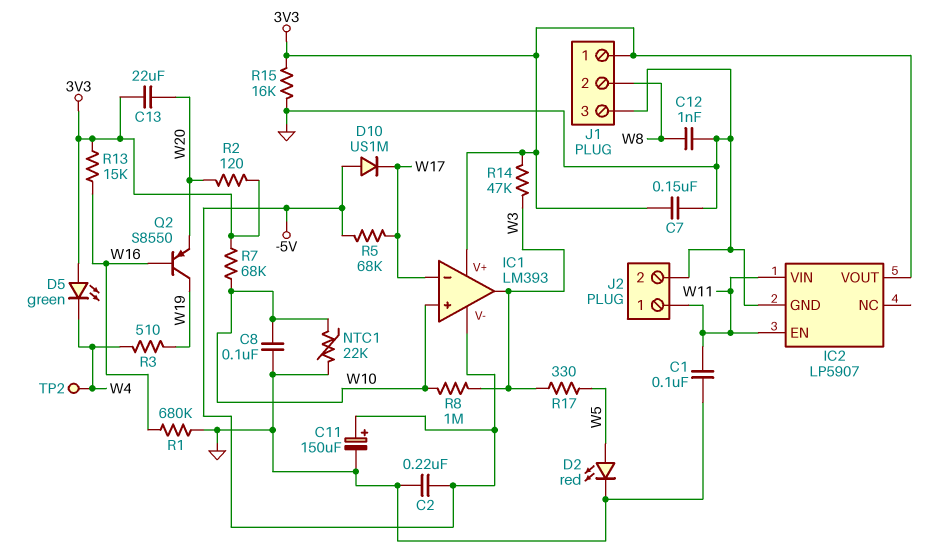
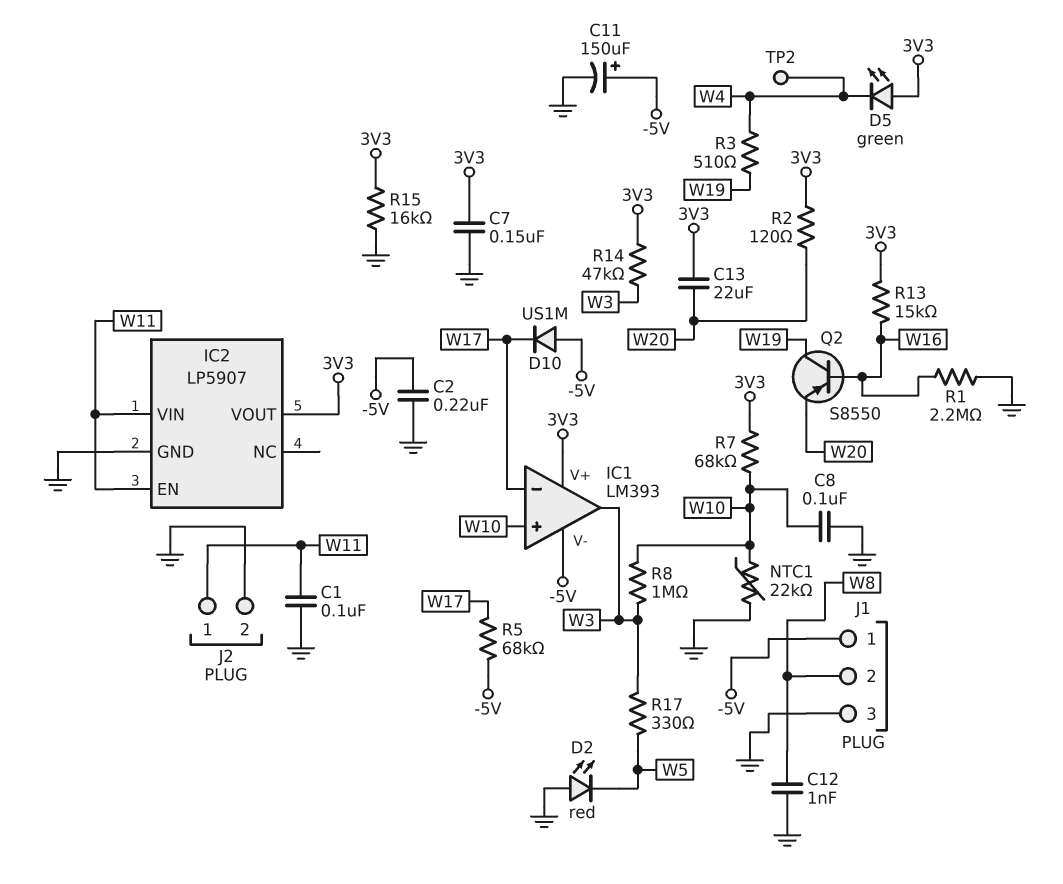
D2: LED red (A W5, K GND) -> LED red (A GND, K W5)
J1 pin 1: 3V3 -> -5V
R1: 680k (GND, W16) -> 2.2M (GND, W16)

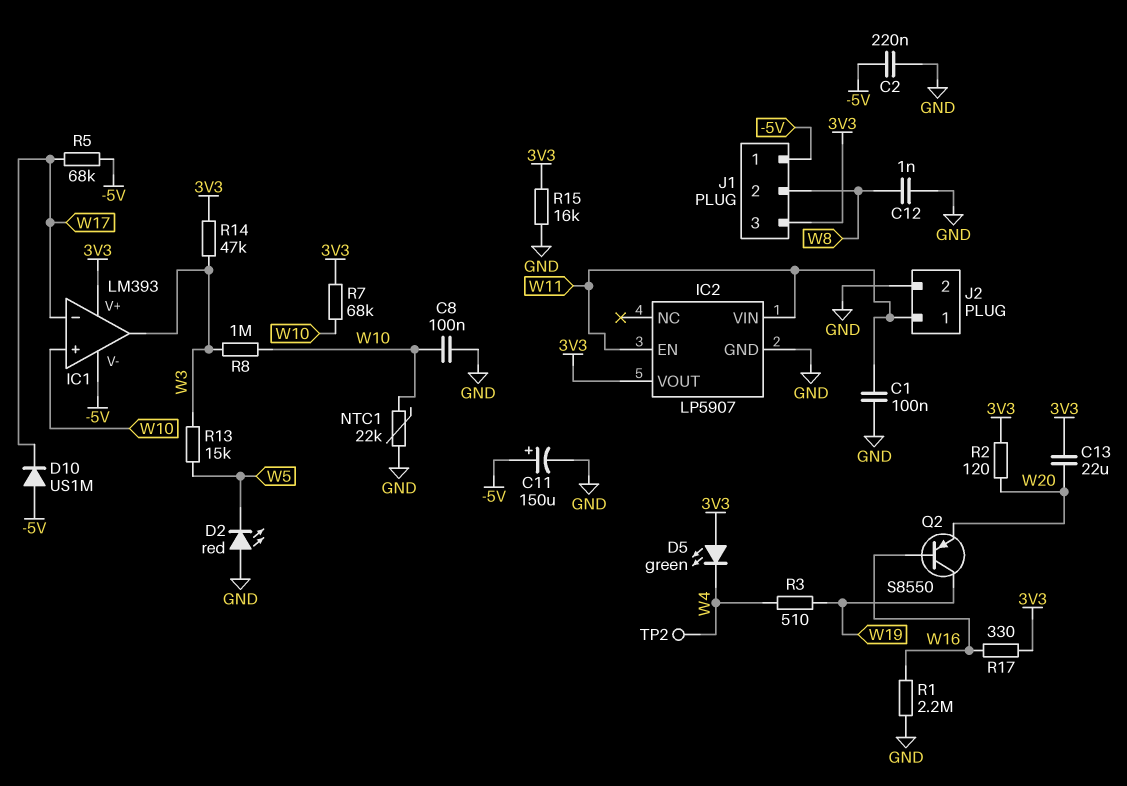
C7: 150nF (3V3, GND) -> none
J1 pin 3: GND -> 3V3
R13: 15k (3V3, W16) -> 15k (W3, W5)
R17: 330 (W3, W5) -> 330 (3V3, W16)

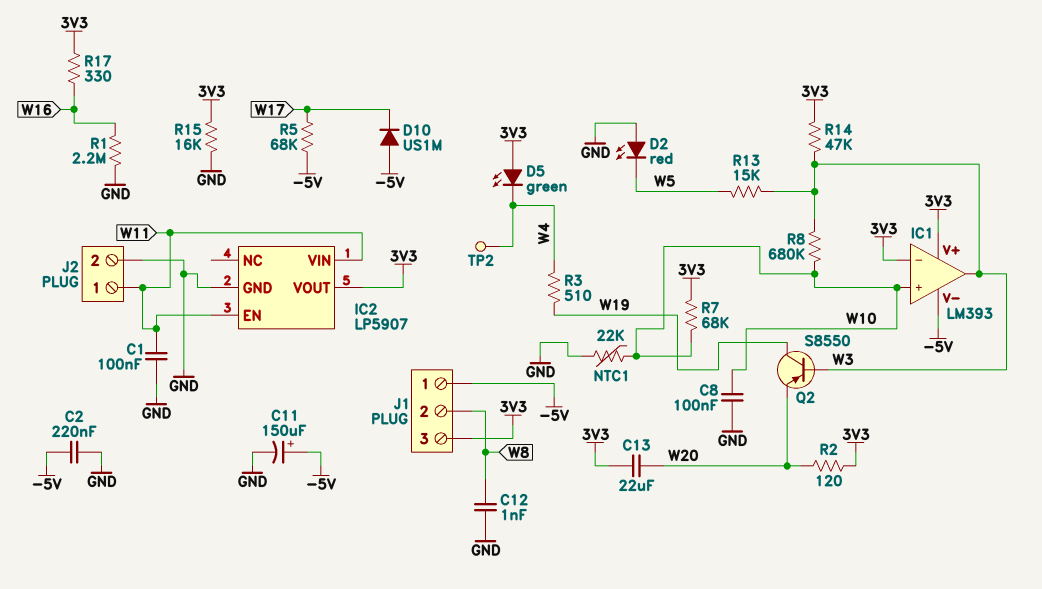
IC1 pin in-: W17 -> 3V3
Q2: PNP S8550 (B W16, C W19, E W20) -> PNP S8550 (B W3, C W19, E W20)
R8: 1M (W3, W10) -> 680k (W3, W10)

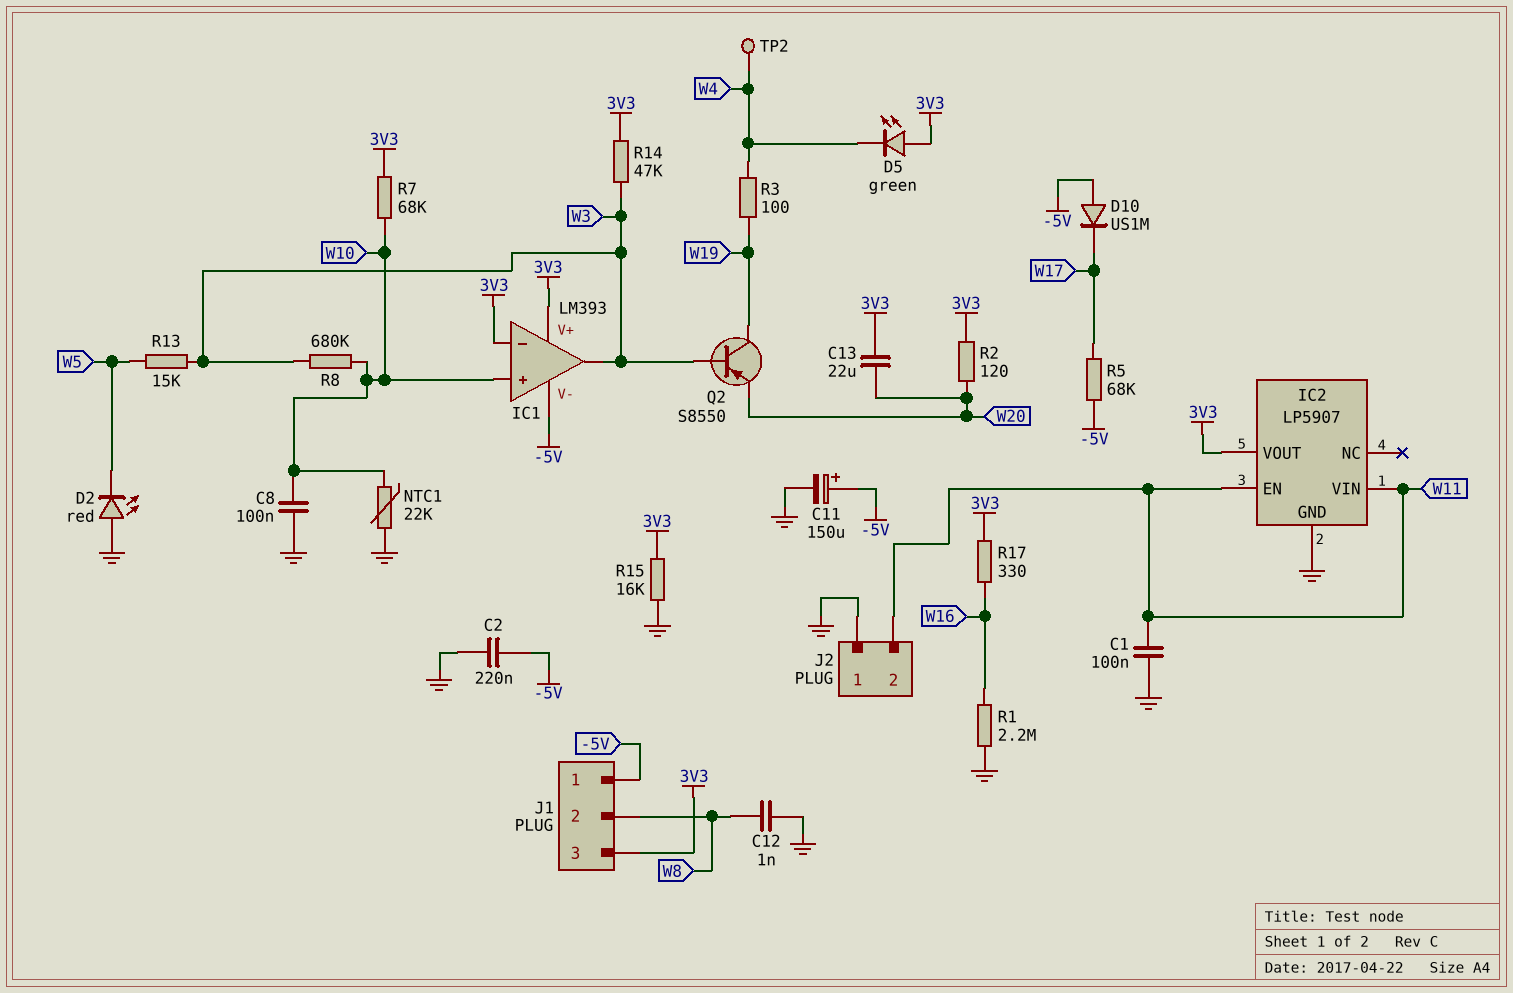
J2 pin 1: W11 -> GND
J2 pin 2: GND -> W11
R3: 510 (W4, W19) -> 100 (W4, W19)

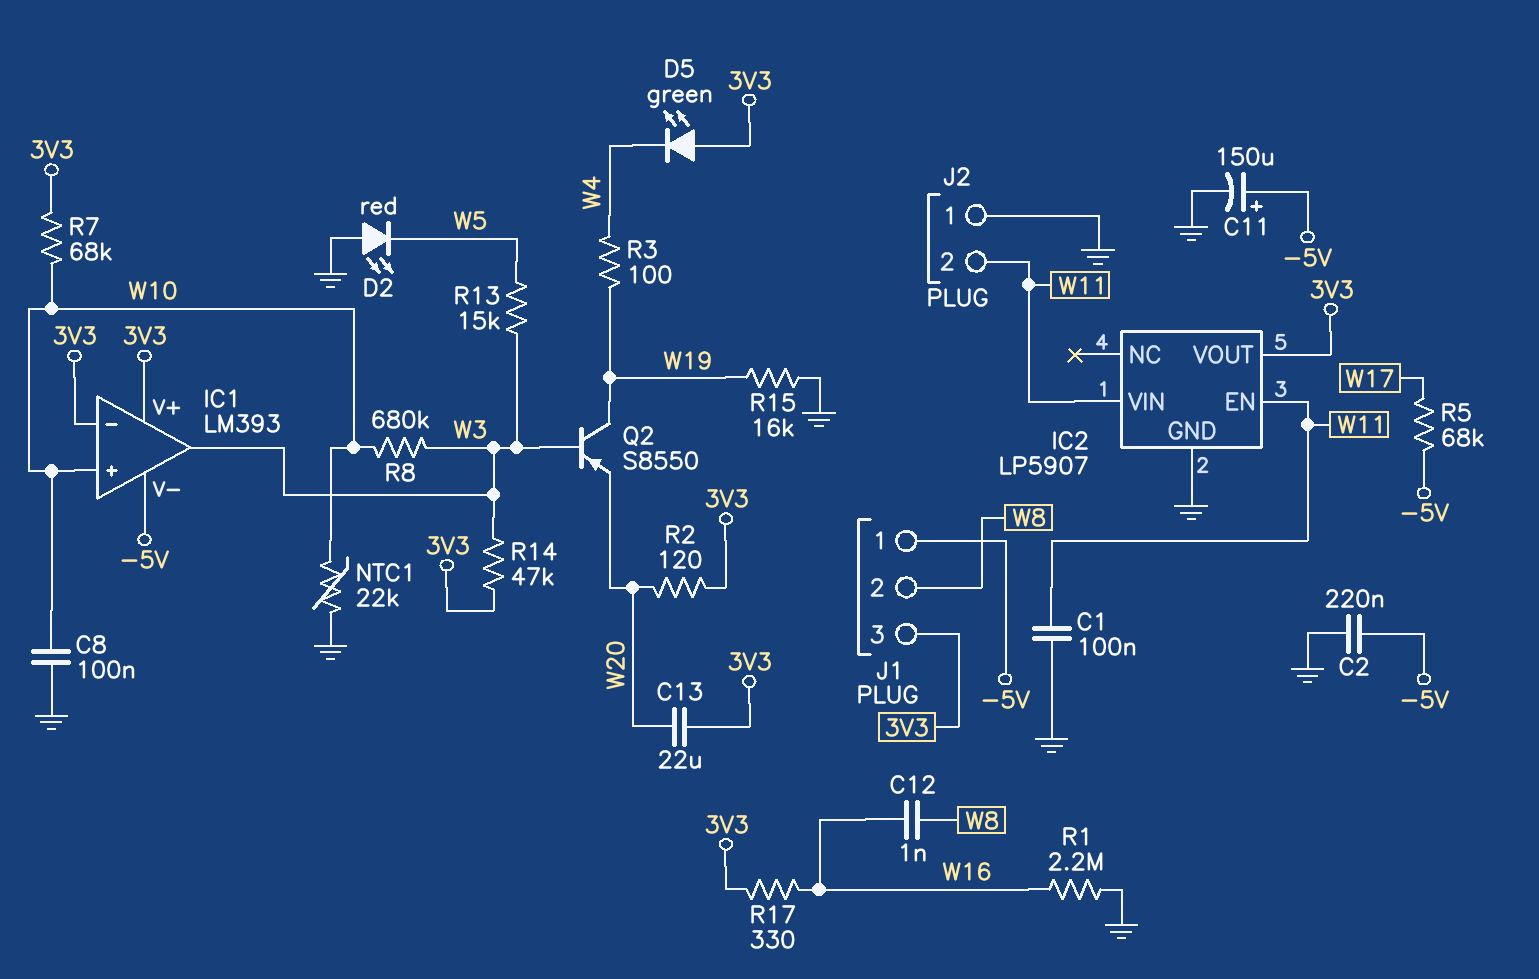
C12: 1nF (GND, W8) -> 1nF (W8, W16)
D10: diode US1M (A -5V, K W17) -> none
R15: 16k (3V3, GND) -> 16k (GND, W19)
TP2: test point (W4) -> none

